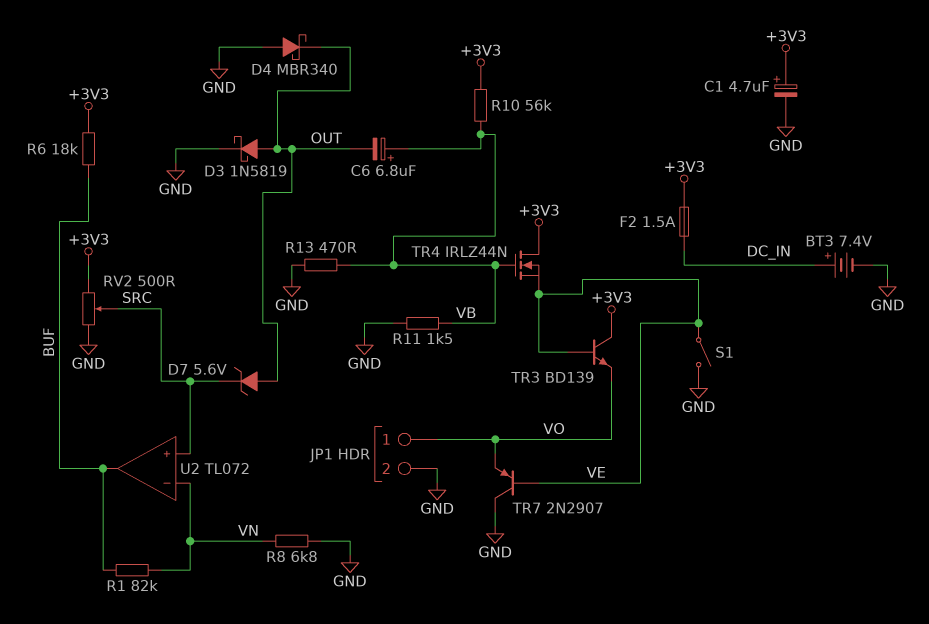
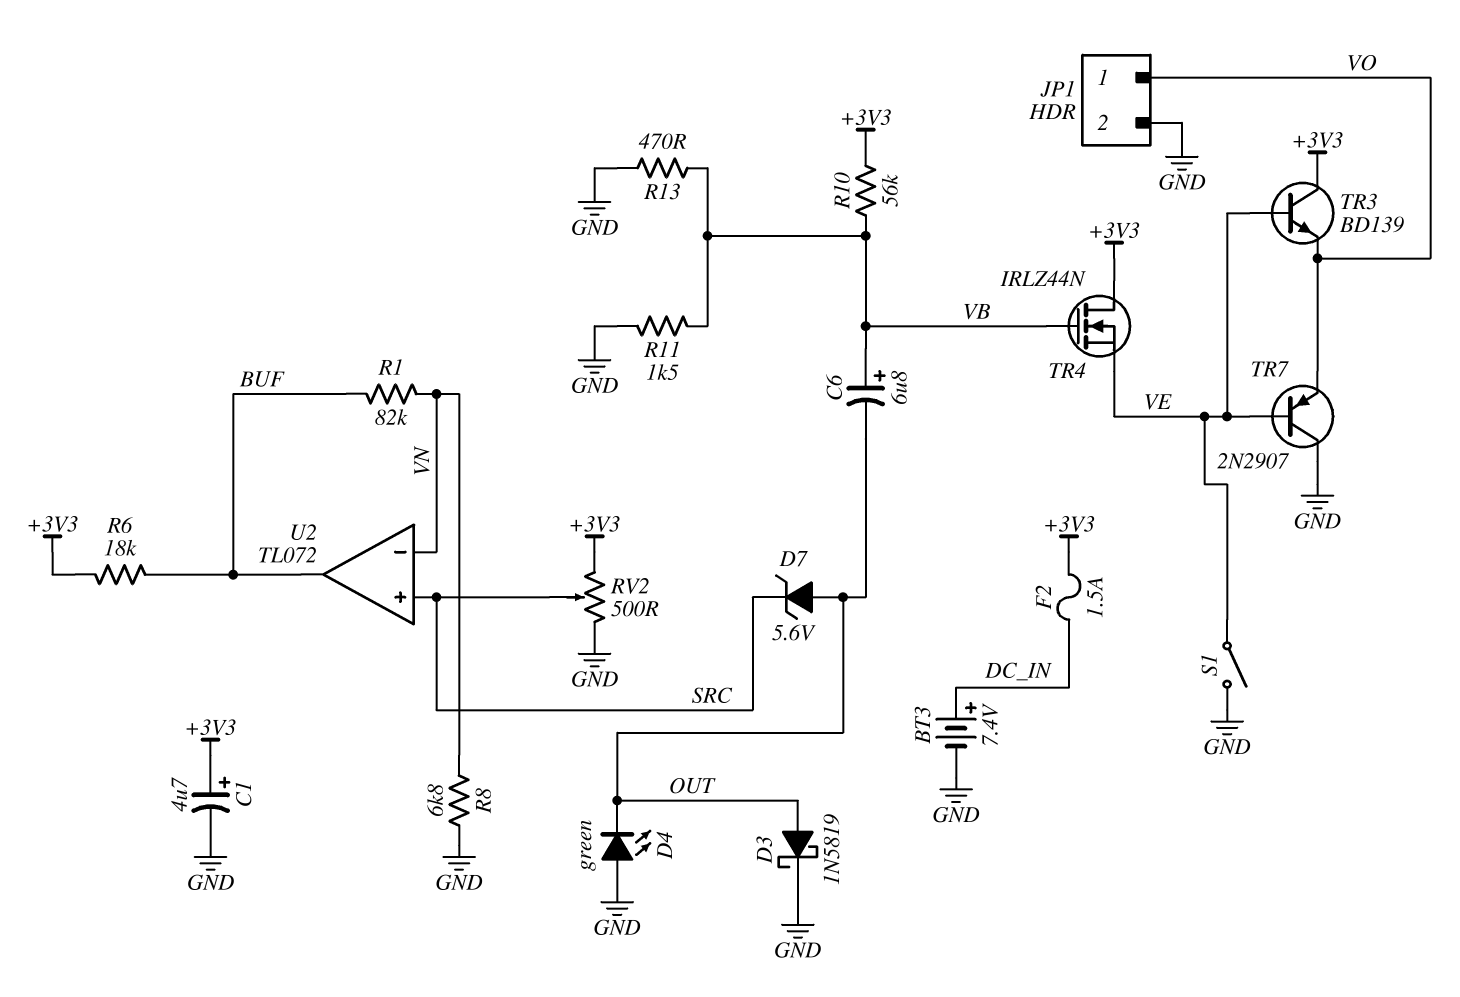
D4: schottky MBR340 (A GND, K OUT) -> LED green (A GND, K OUT)

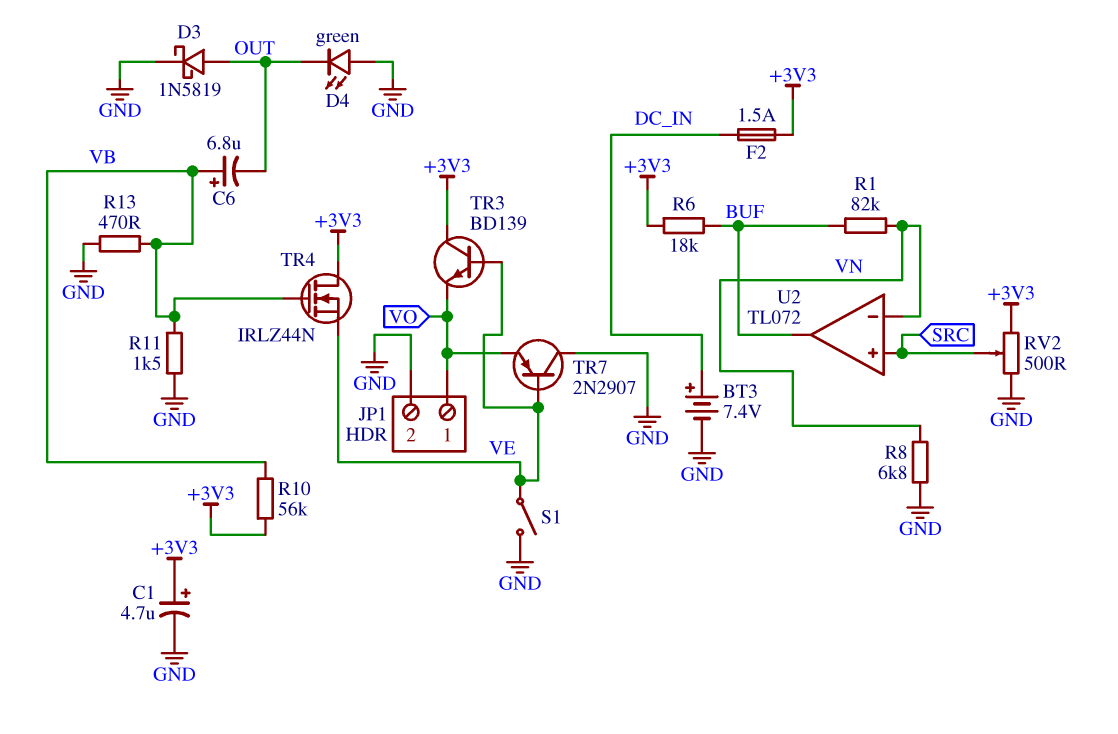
D7: zener 5.6V (A OUT, K SRC) -> none

